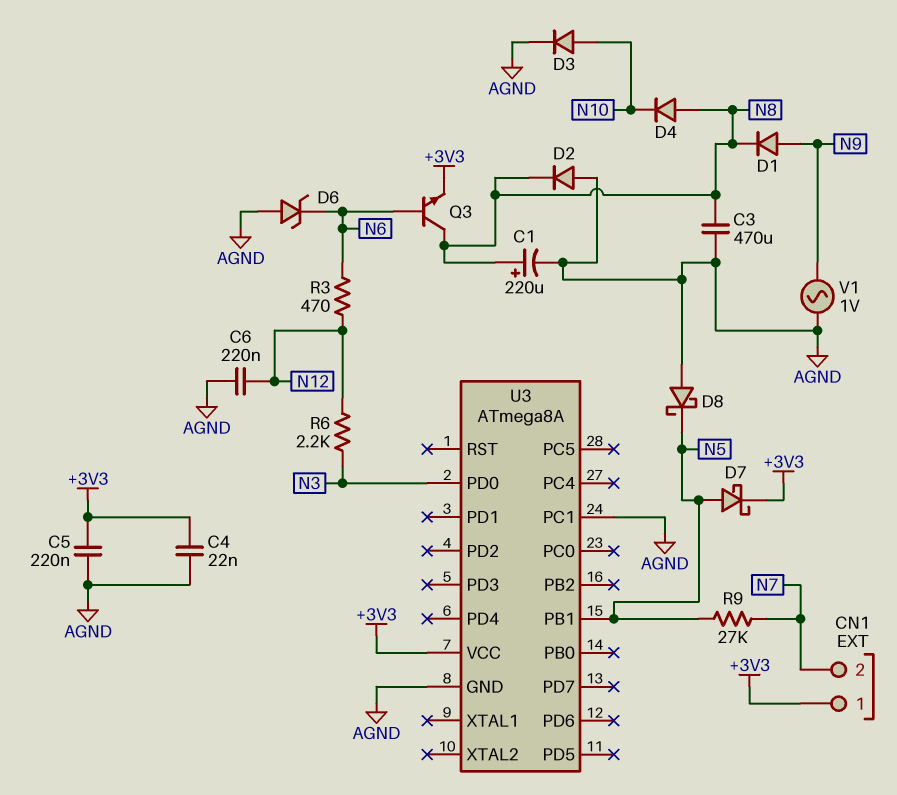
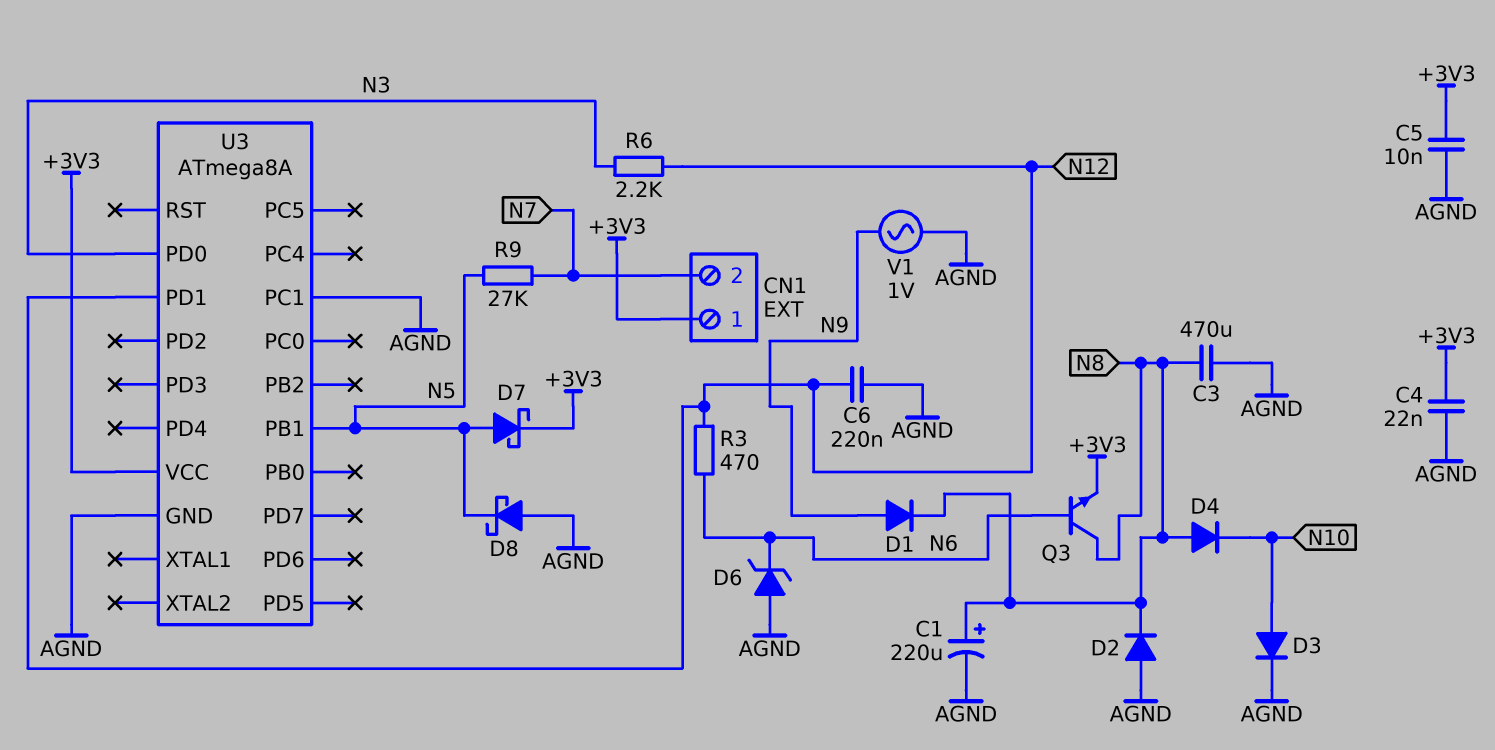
C5: 220nF (+3V3, AGND) -> 10nF (+3V3, AGND)
U3 pin PD1: none -> N12

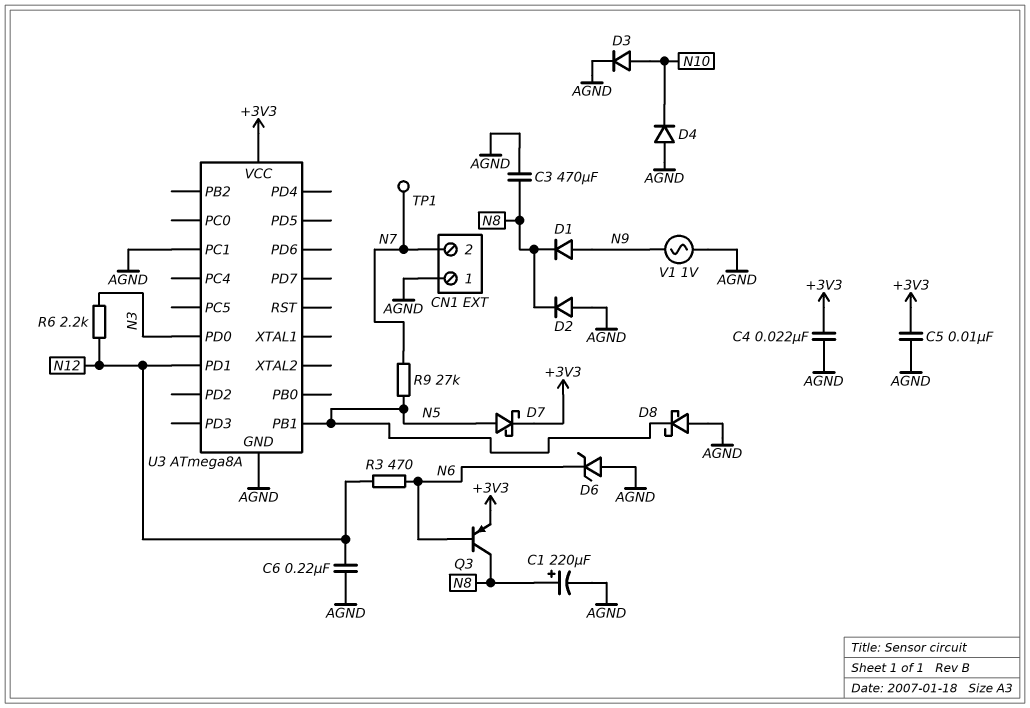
CN1 pin 1: +3V3 -> AGND
D4: diode (A N8, K N10) -> diode (A AGND, K N10)
Q3: NPN (B N6, C N8, E +3V3) -> PNP (B N6, C N8, E +3V3)
TP1: none -> test point (N7)

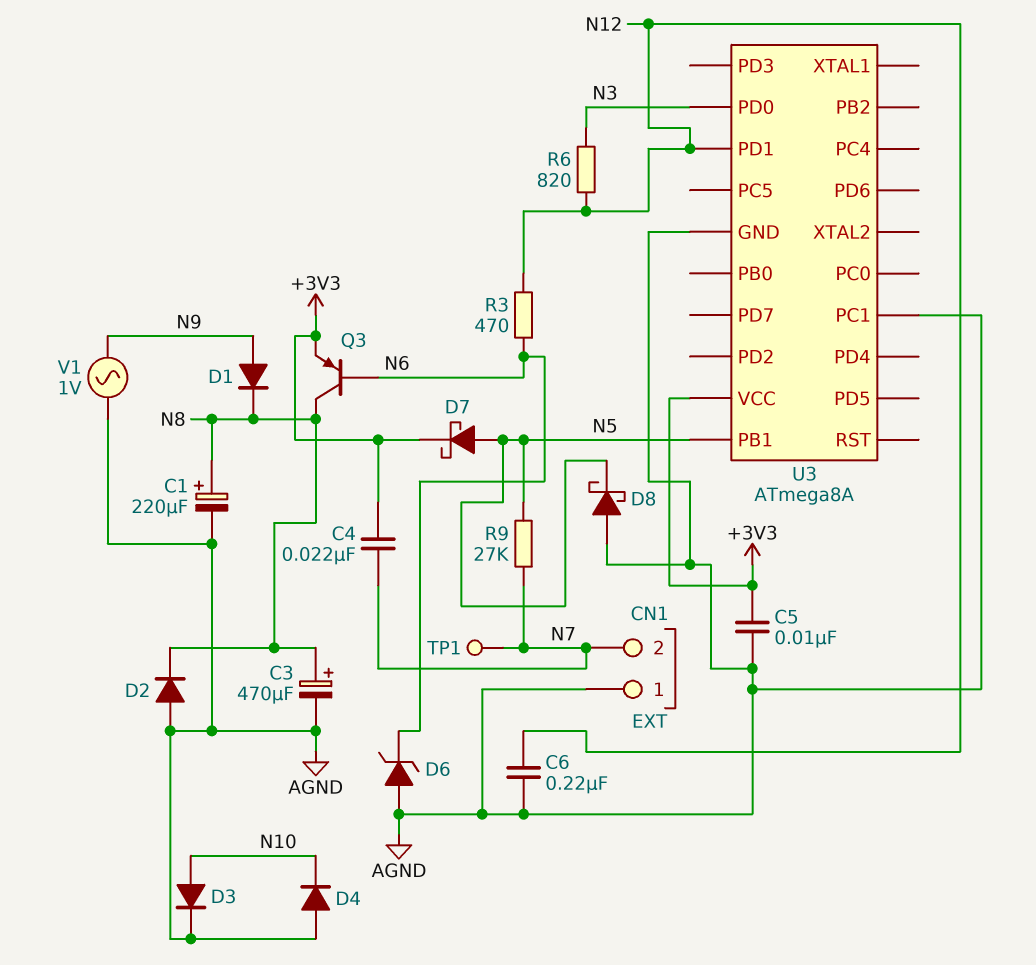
C3: 470uF (AGND, N8) -> 470uF (plus N8, minus AGND)
C4: 22nF (+3V3, AGND) -> 22nF (+3V3, N7)
R6: 2.2k (N3, N12) -> 820 (N3, N12)

